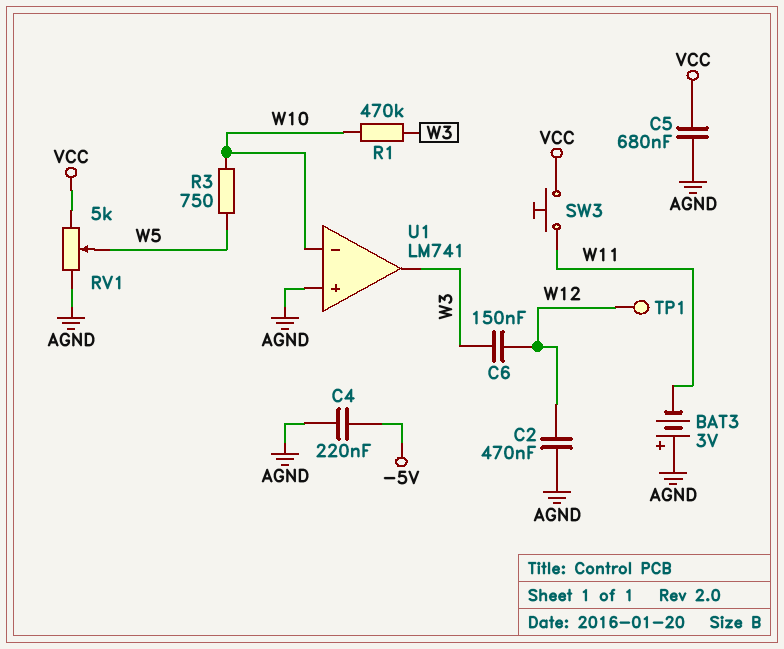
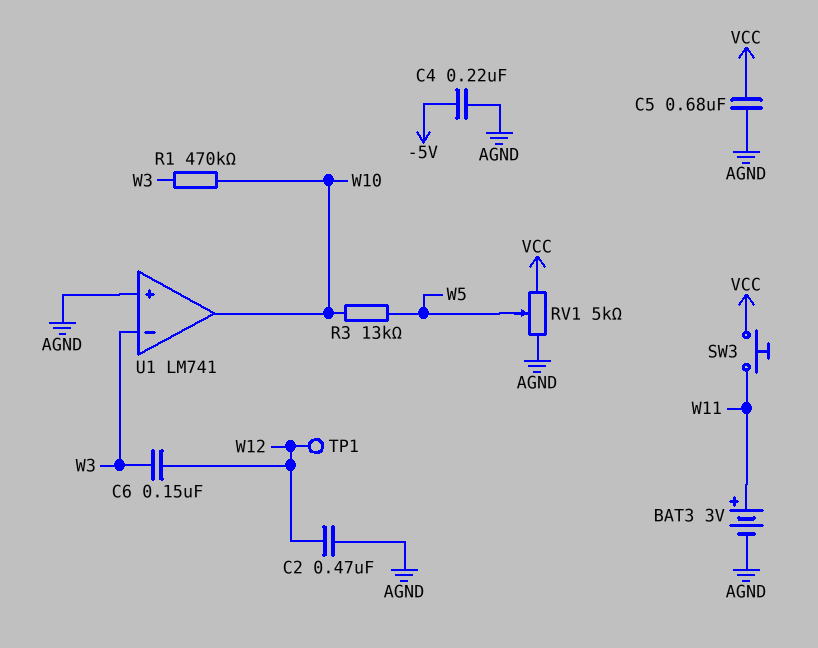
BAT3: 3V (plus AGND, minus W11) -> 3V (plus W11, minus AGND)
R3: 750 (W5, W10) -> 13k (W5, W10)
U1 pin in-: W10 -> W3
U1 pin out: W3 -> W10

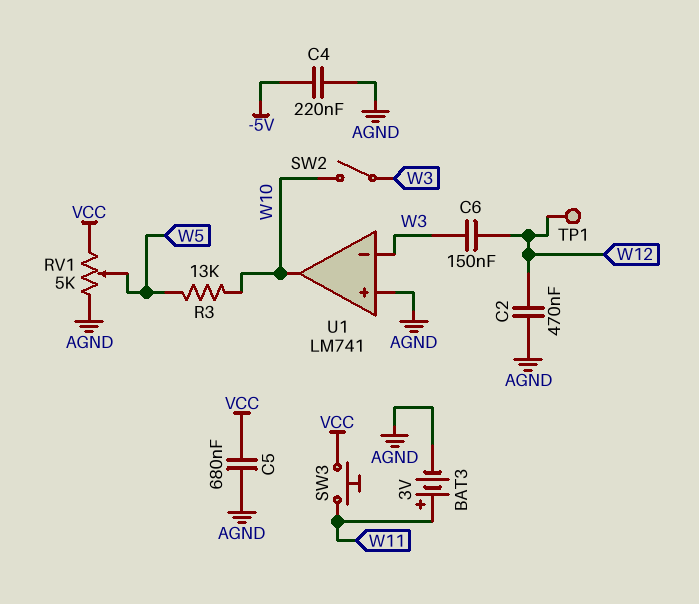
R1: 470k (W3, W10) -> none
SW2: none -> switch (W3, W10)

